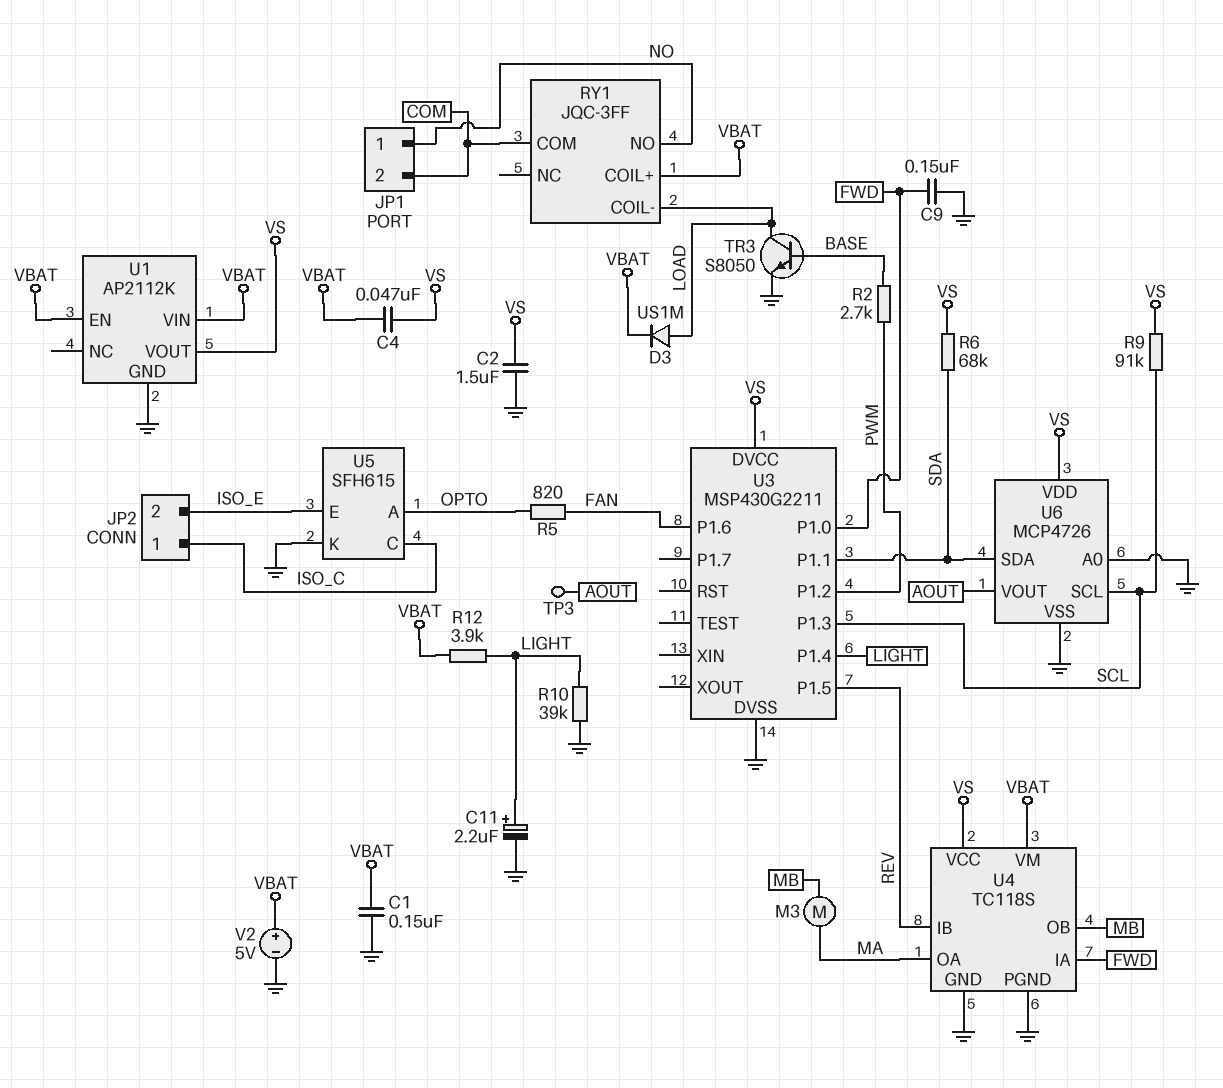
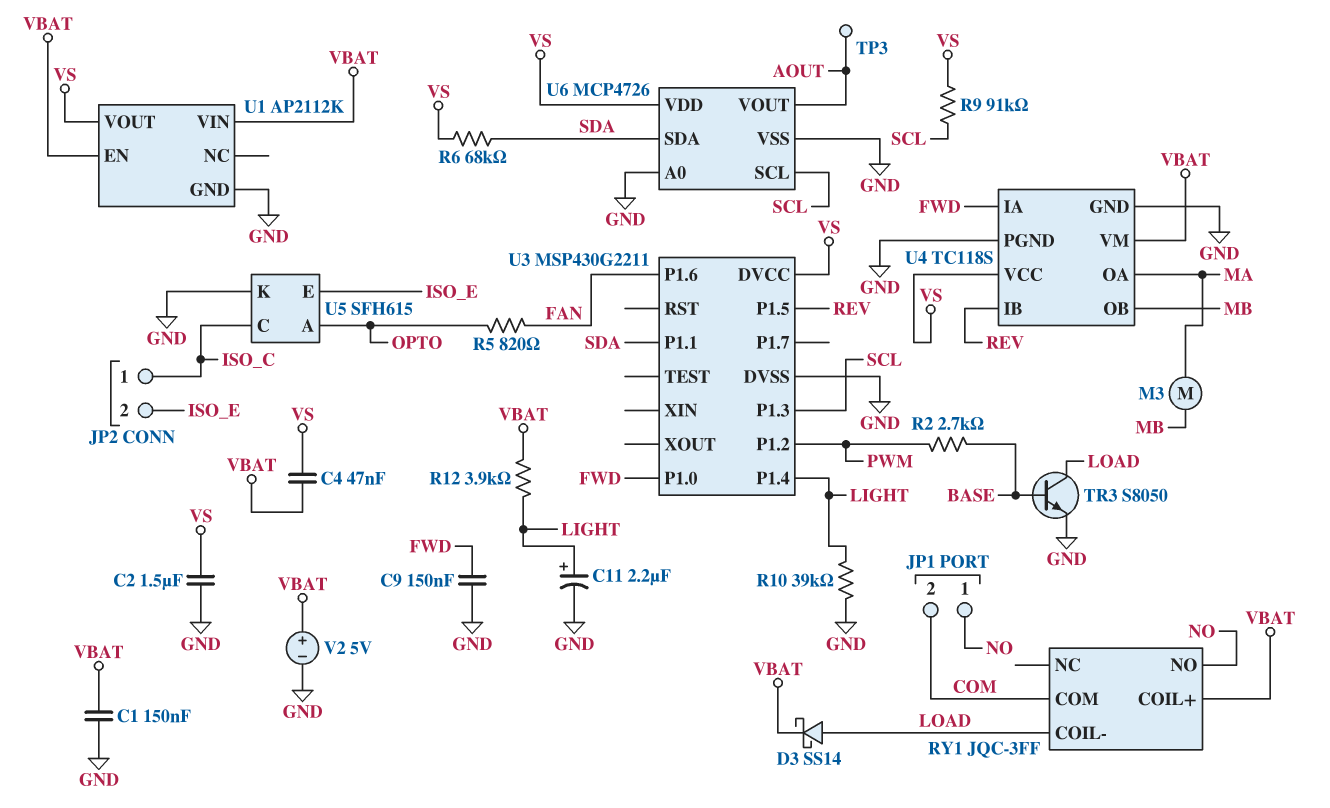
D3: diode US1M (A LOAD, K VBAT) -> schottky SS14 (A LOAD, K VBAT)

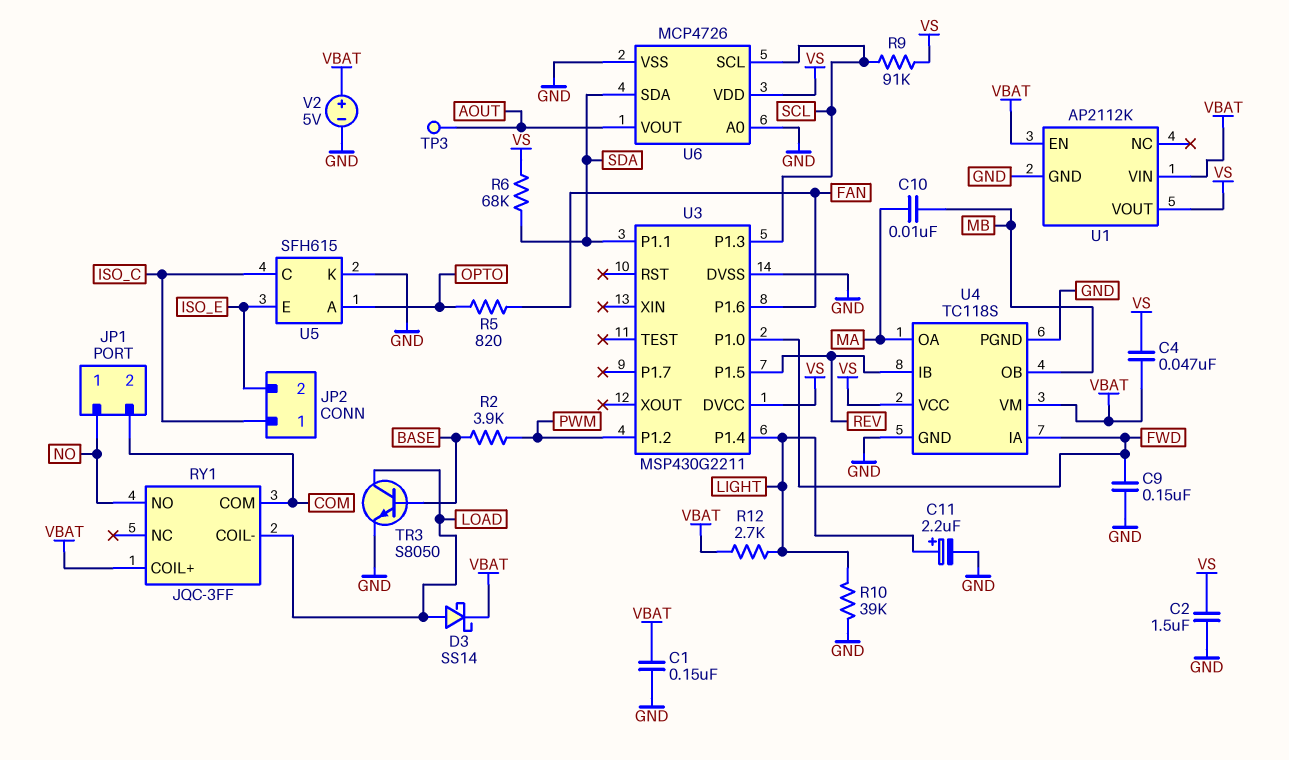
C10: none -> 10nF (MA, MB)
M3: motor (MA, MB) -> none
R2: 2.7k (BASE, PWM) -> 3.9k (BASE, PWM)
R12: 3.9k (LIGHT, VBAT) -> 2.7k (LIGHT, VBAT)

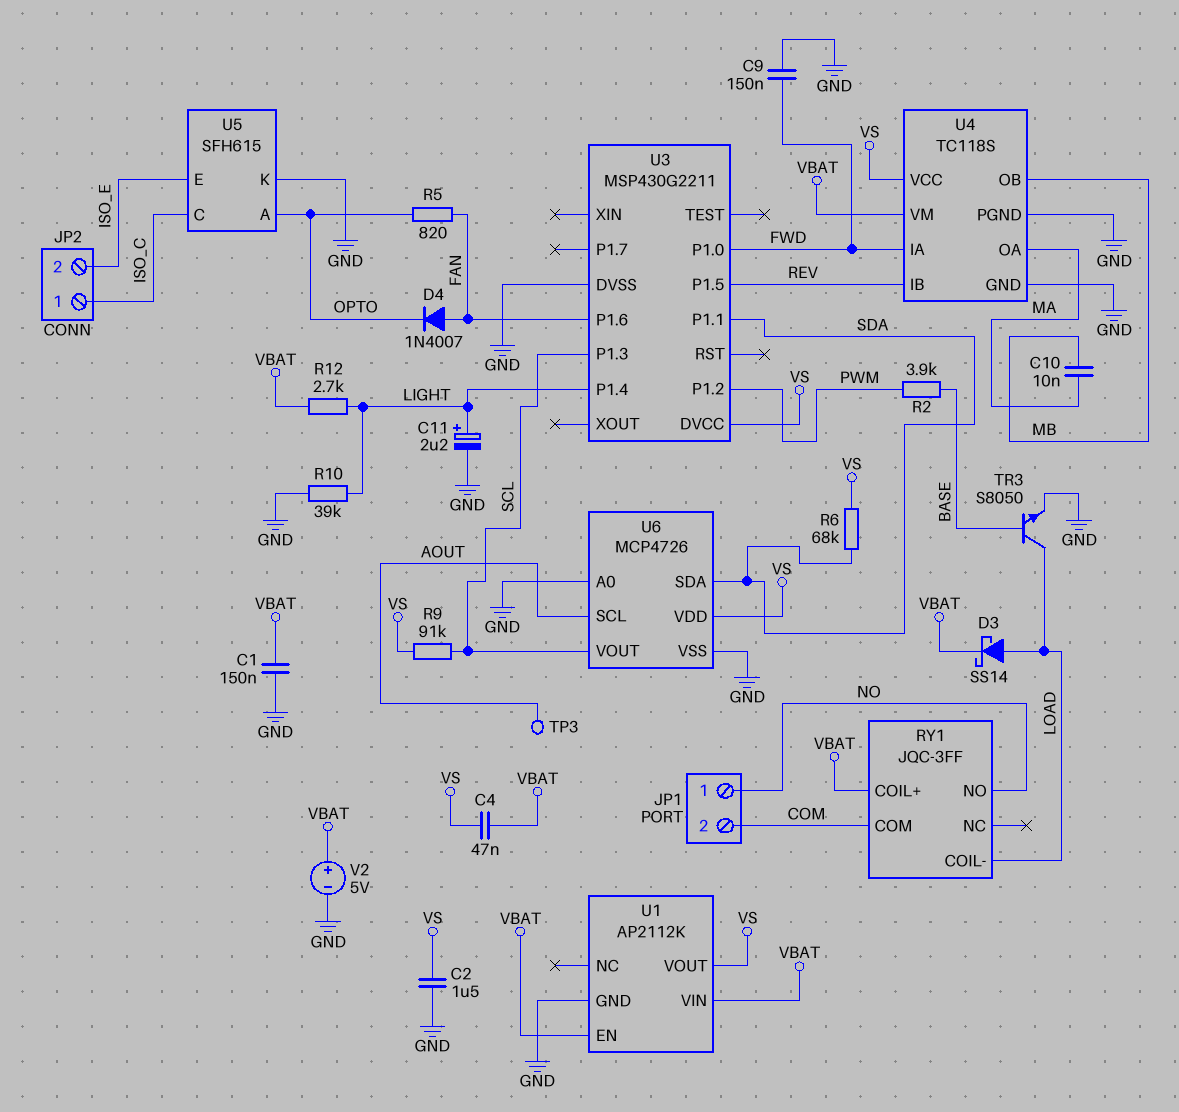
D4: none -> diode 1N4007 (A FAN, K OPTO)
U6 pin SCL: SCL -> AOUT
U6 pin VOUT: AOUT -> SCL

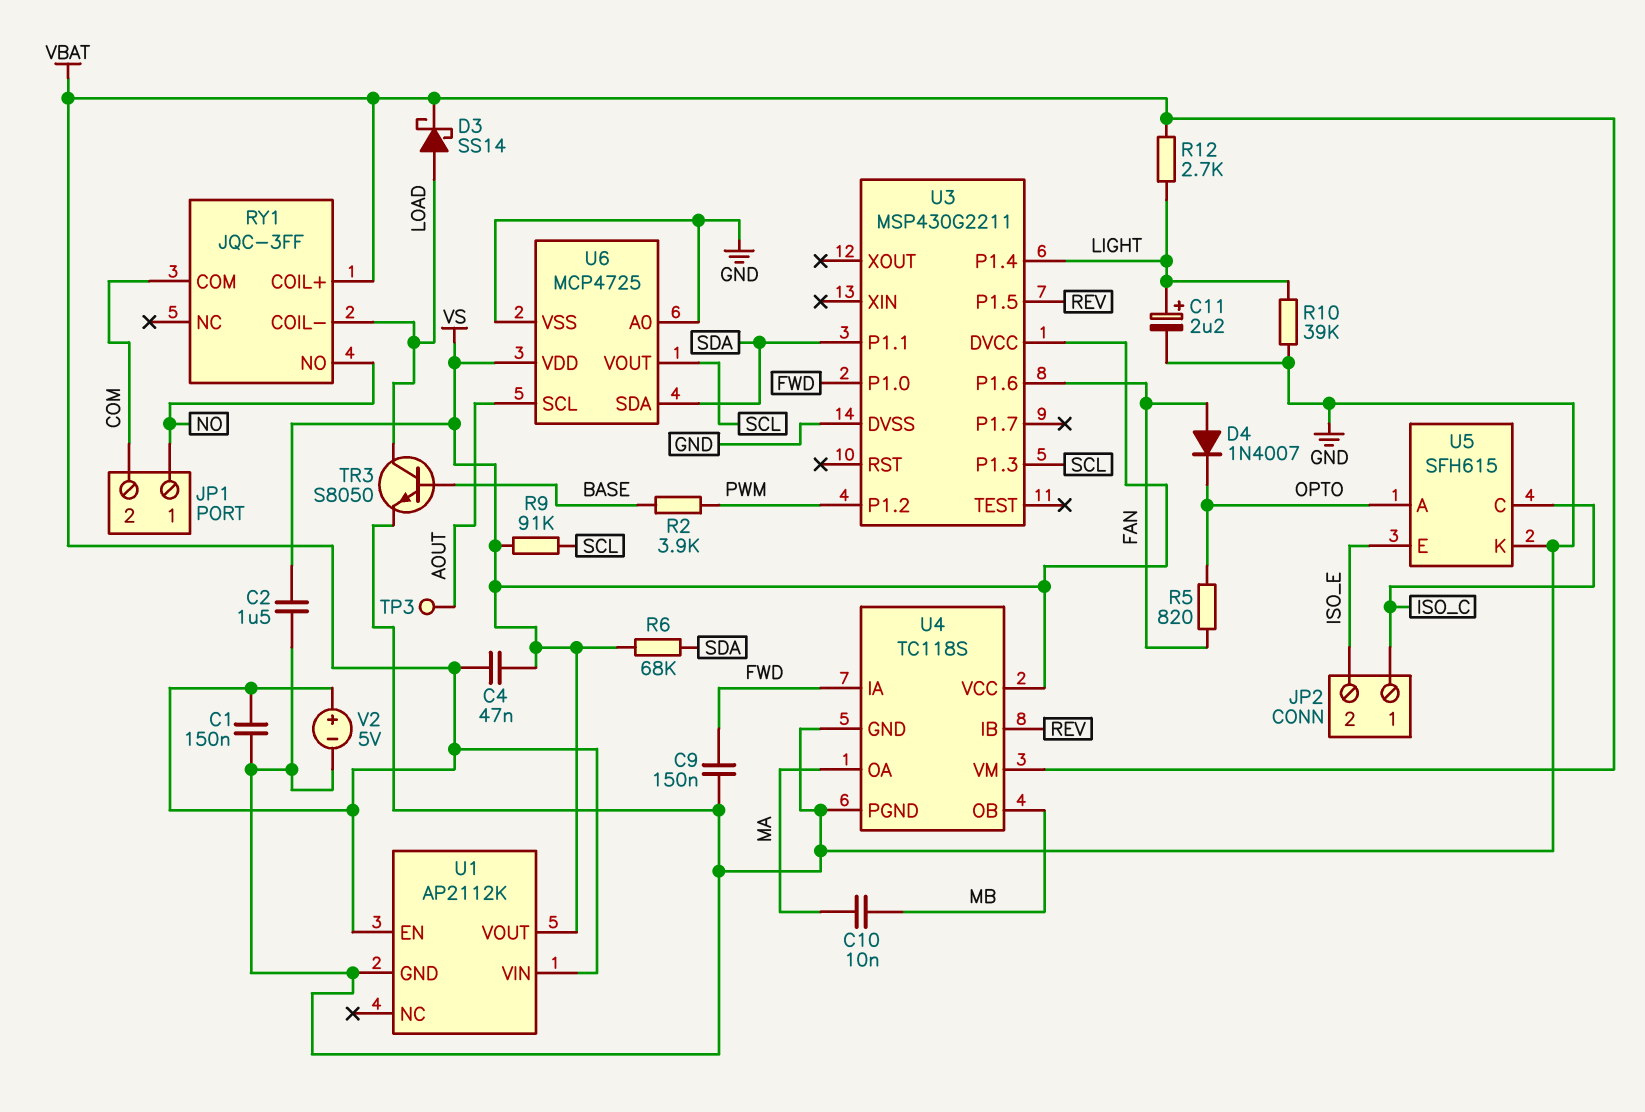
U6: MCP4726 -> MCP4725

